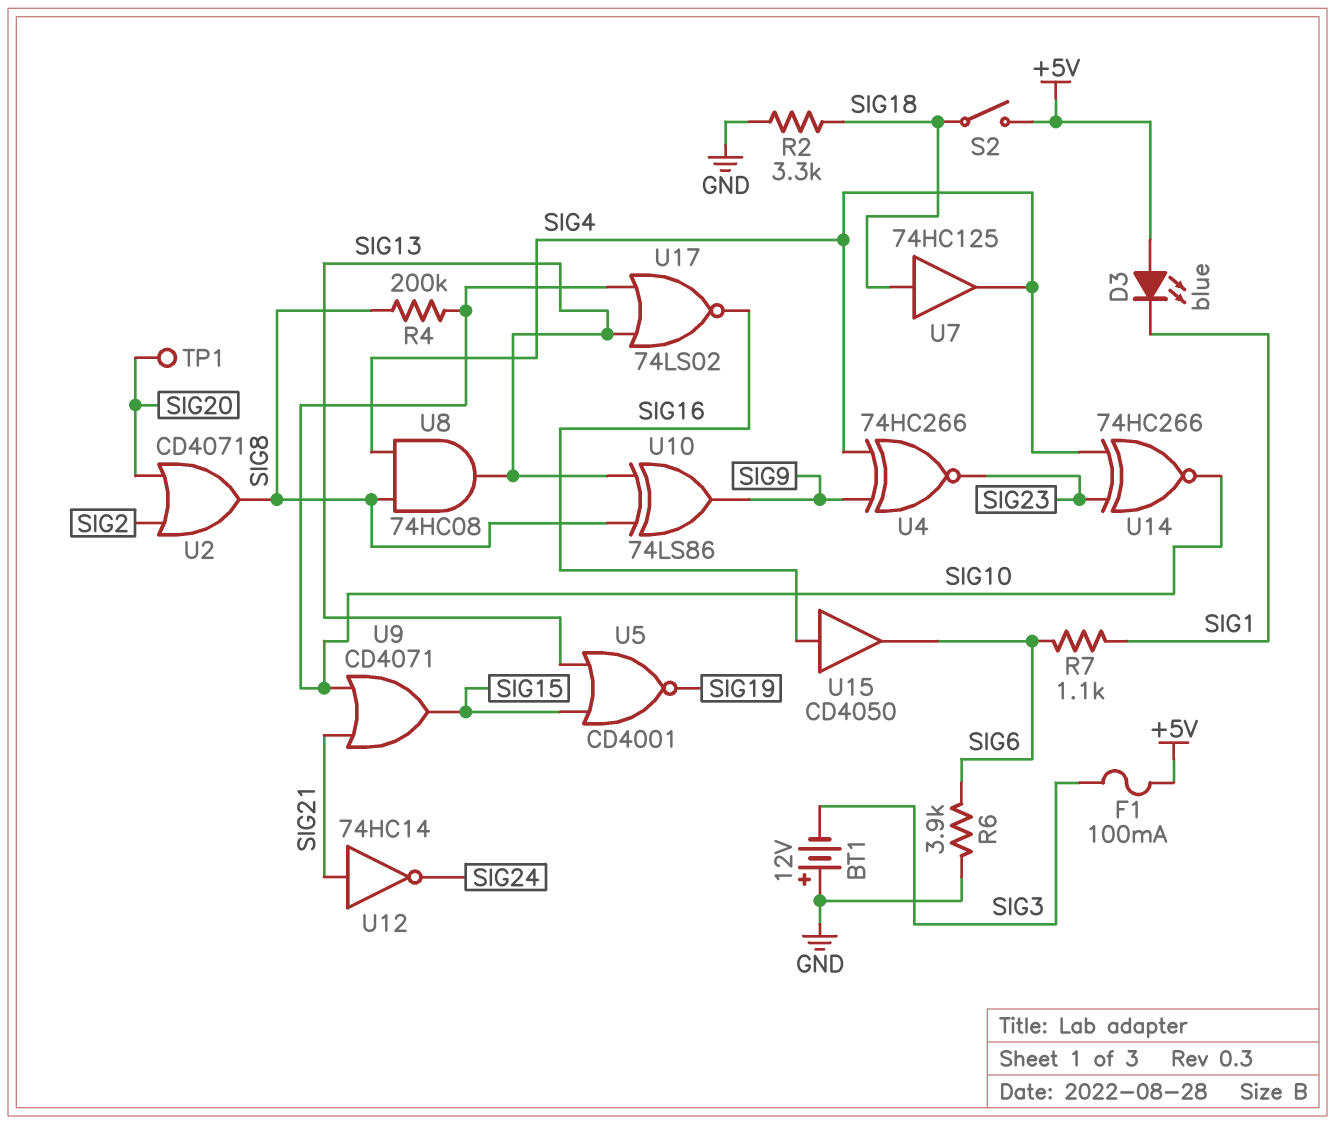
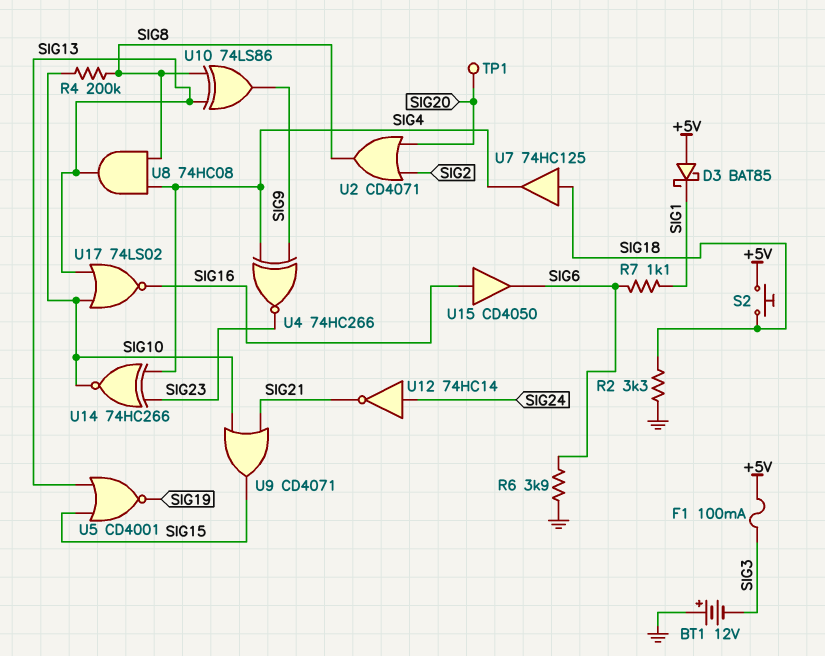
D3: LED blue (A +5V, K SIG1) -> schottky BAT85 (A +5V, K SIG1)
S2: switch (+5V, SIG18) -> button (+5V, SIG18)
U12: NOT 74HC14 (in SIG21, out SIG24) -> NOT 74HC14 (in SIG24, out SIG21)

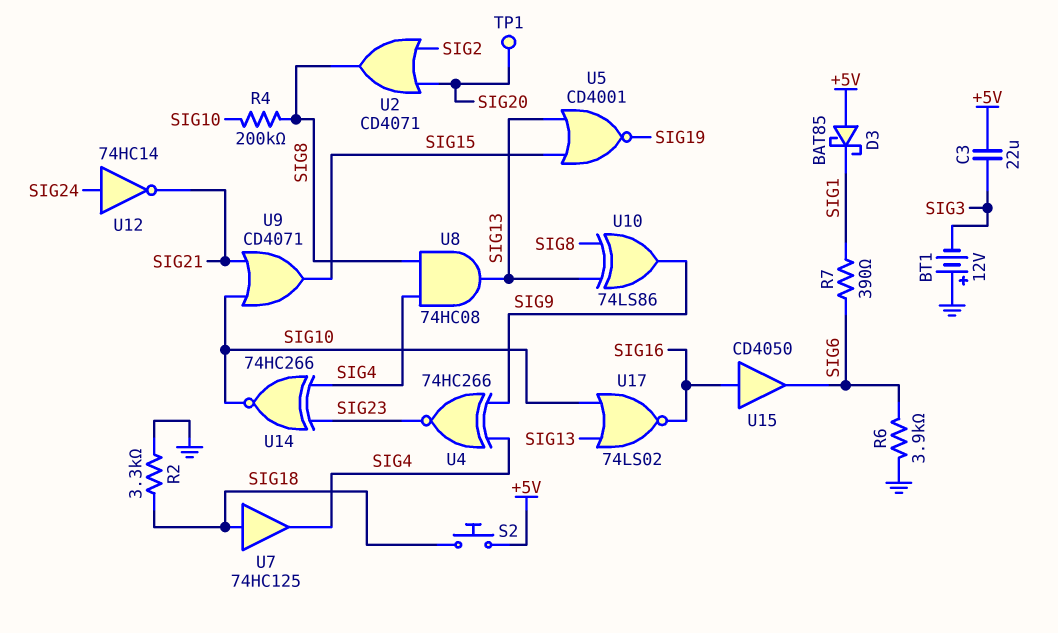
C3: none -> 22uF (+5V, SIG3)
F1: 100mA (+5V, SIG3) -> none
R7: 1.1k (SIG1, SIG6) -> 390 (SIG1, SIG6)

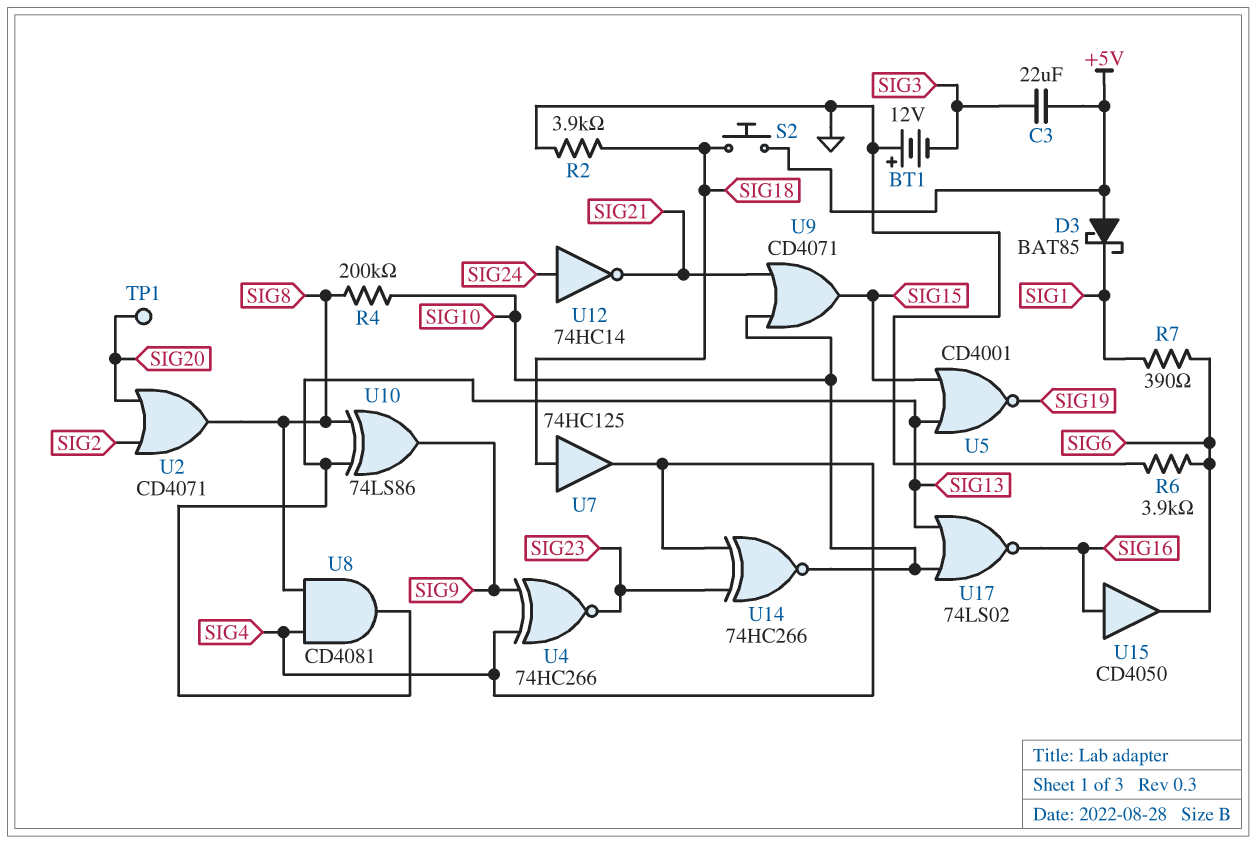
R2: 3.3k (GND, SIG18) -> 3.9k (GND, SIG18)
U8: AND 74HC08 (in SIG4, in SIG8, out SIG13) -> AND CD4081 (in SIG4, in SIG8, out SIG13)

